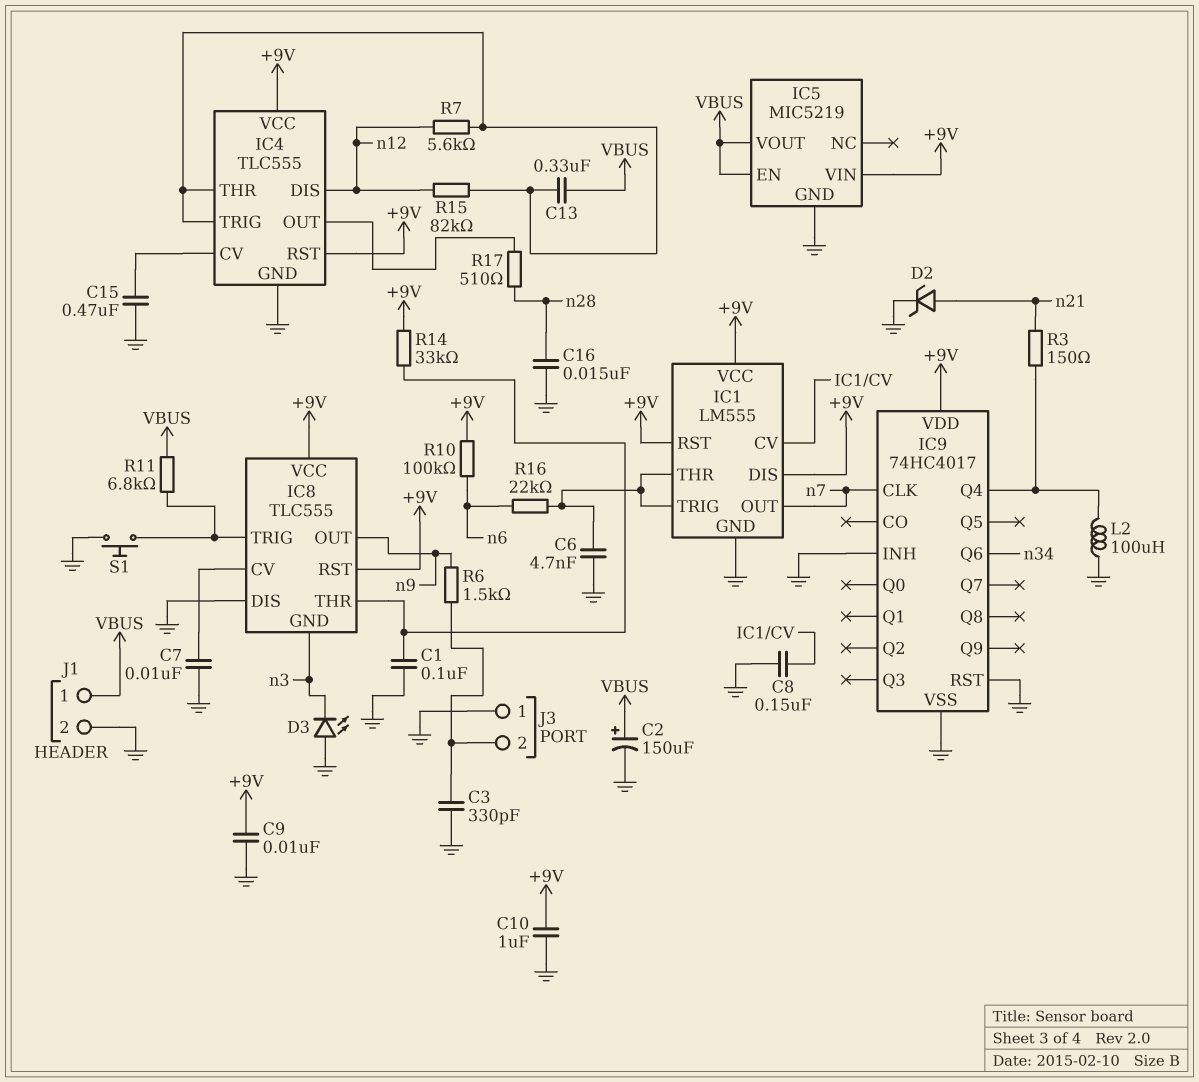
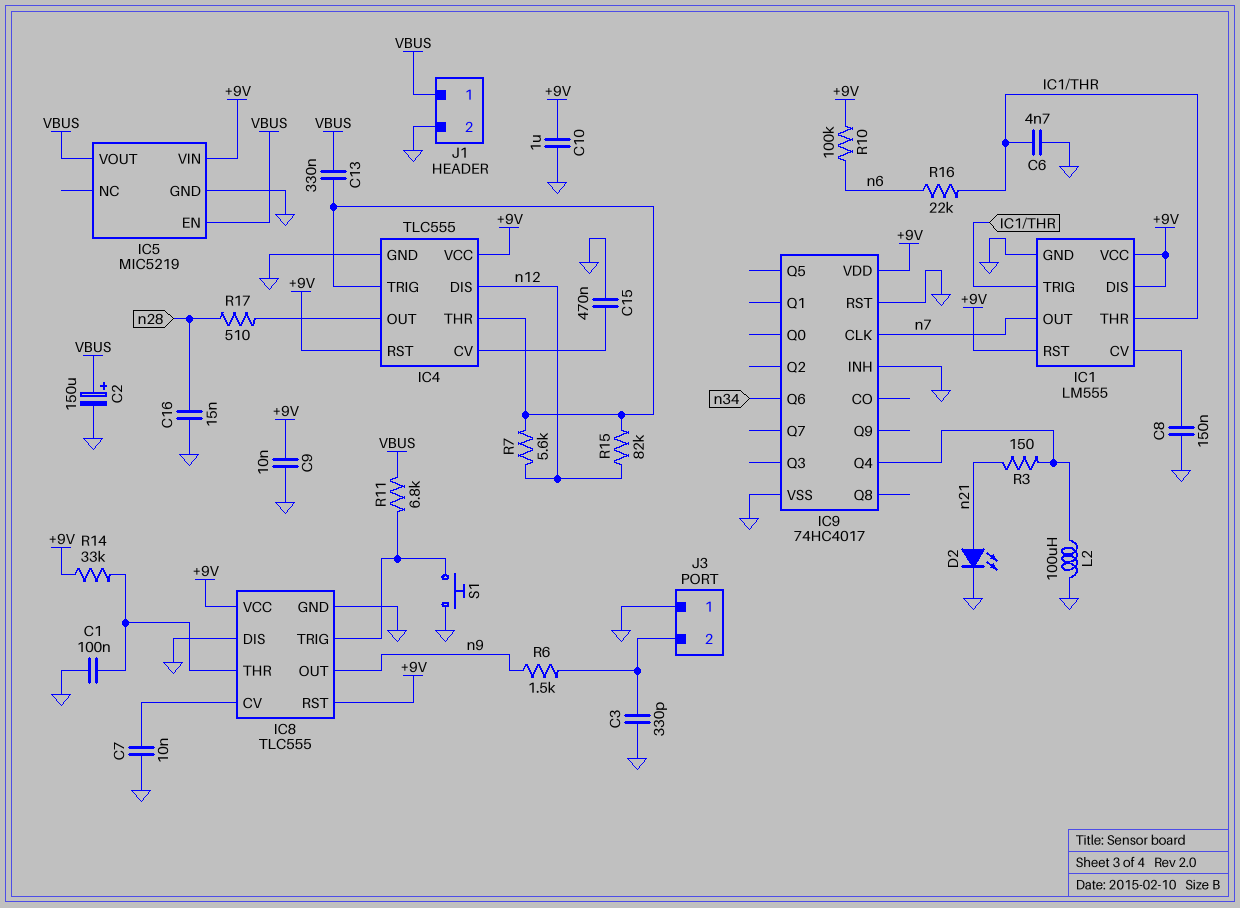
D2: zener (A n21, K GND) -> LED (A n21, K GND)
D3: LED (A GND, K n3) -> none
IC8 pin GND: n3 -> GND

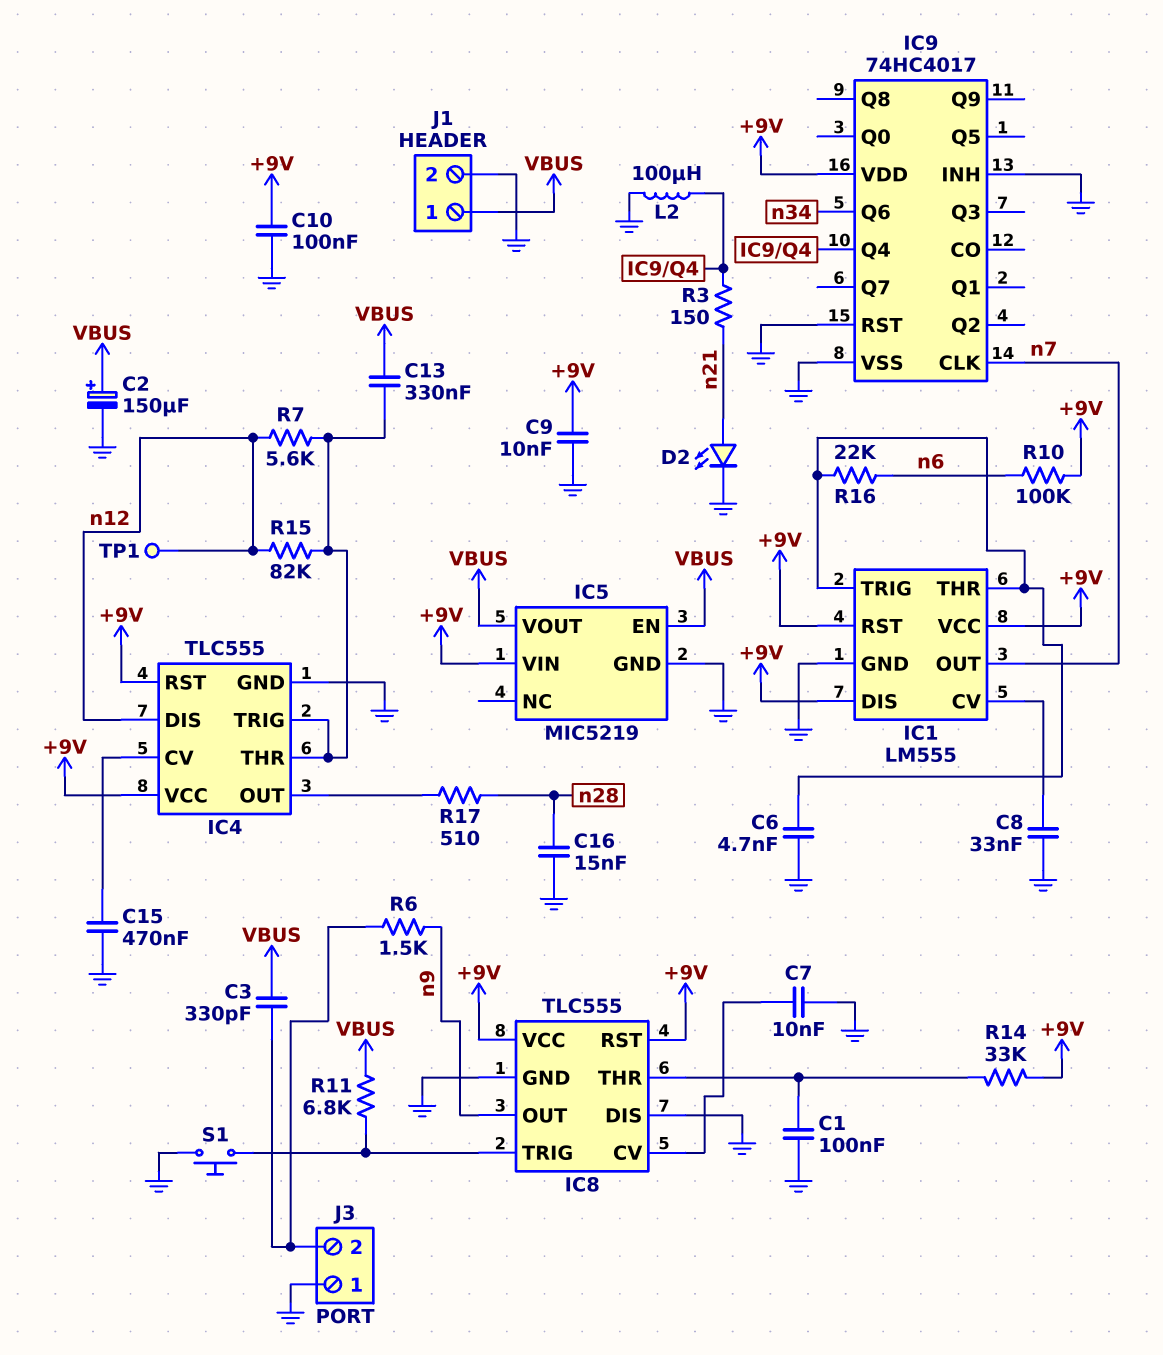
C3: 330pF (GND, J3/2) -> 330pF (J3/2, VBUS)
C8: 150nF (GND, IC1/CV) -> 33nF (GND, IC1/CV)
C10: 1uF (+9V, GND) -> 100nF (+9V, GND)
TP1: none -> test point (n12)

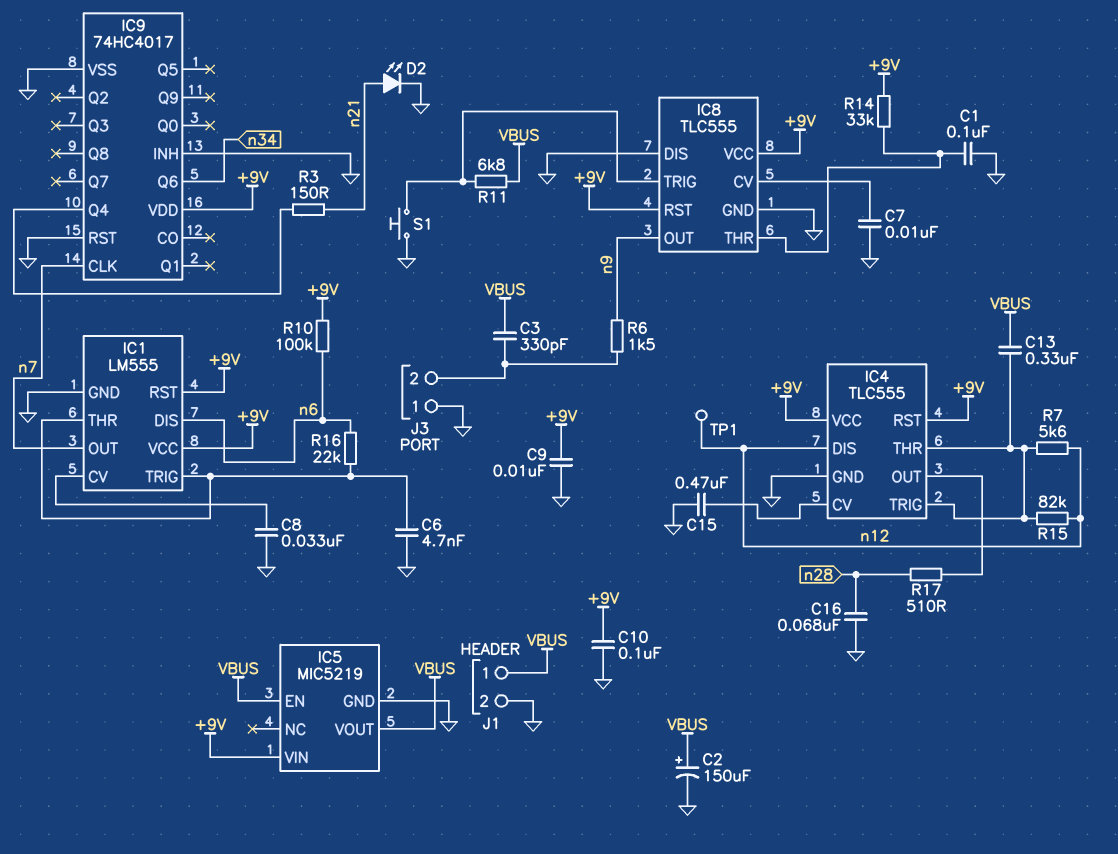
C16: 15nF (GND, n28) -> 68nF (GND, n28)
IC1 pin DIS: +9V -> n6
L2: 100uH (GND, IC9/Q4) -> none

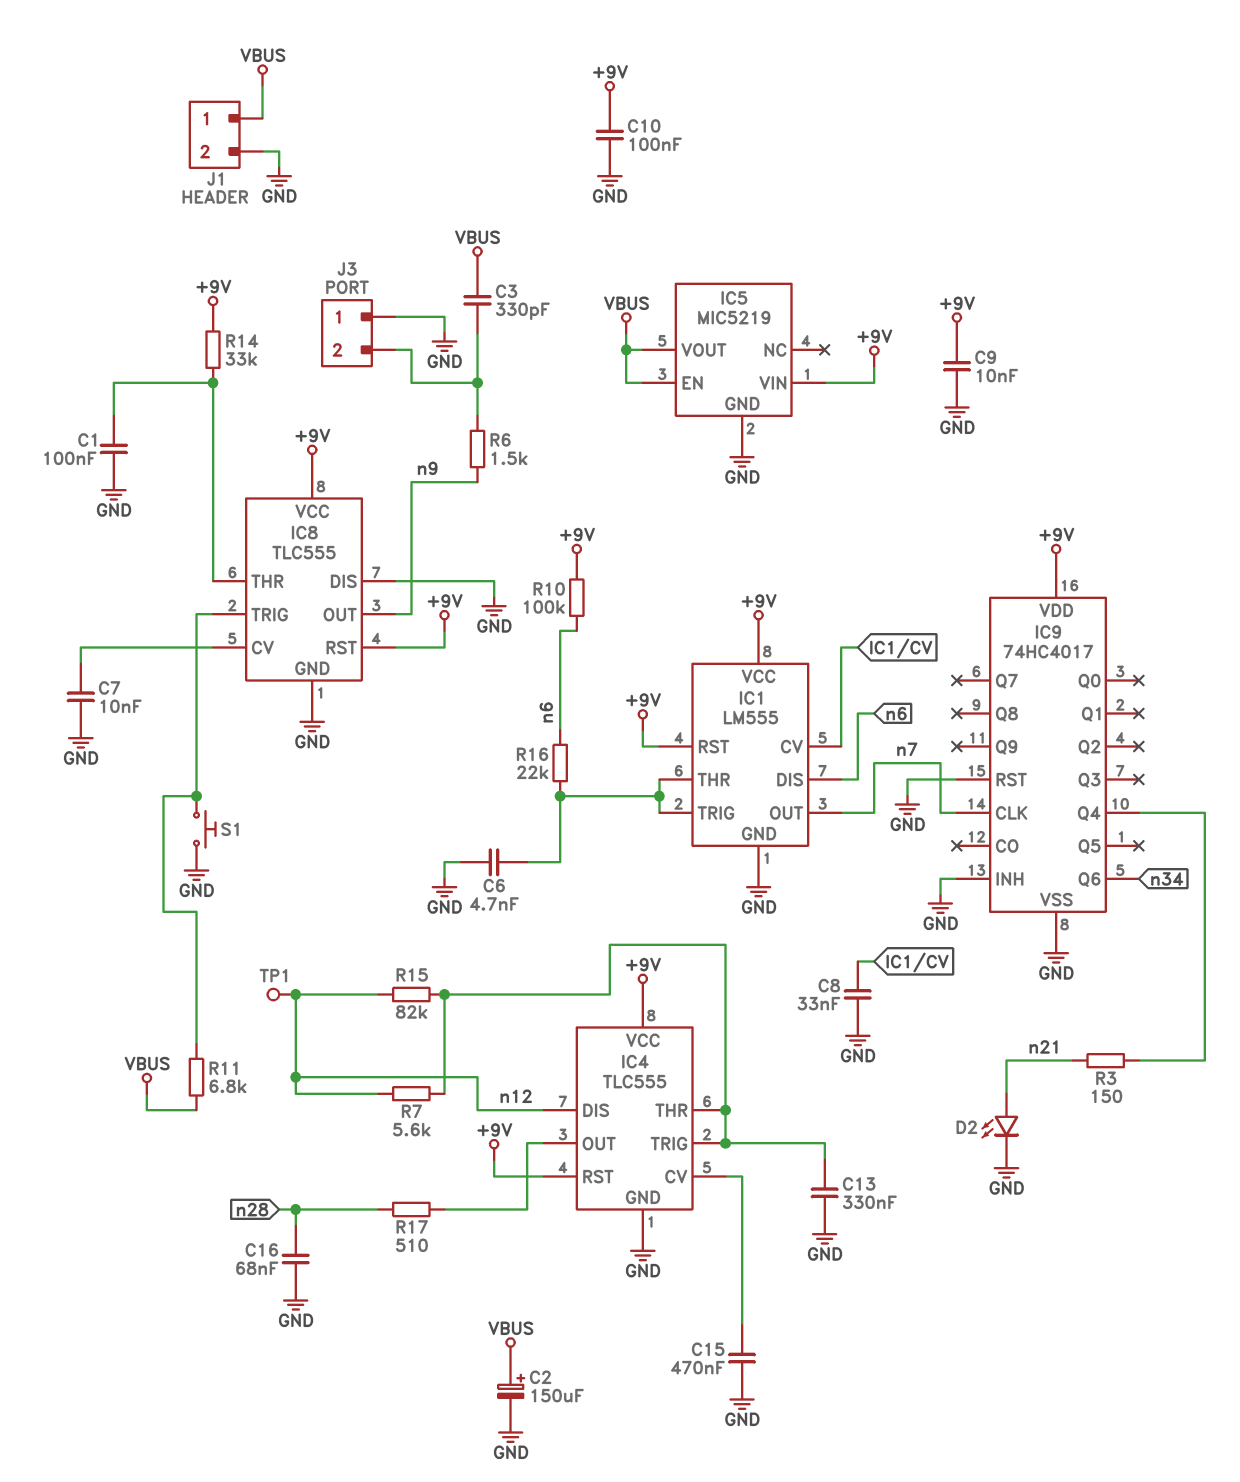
C13: 330nF (IC4/THR, VBUS) -> 330nF (GND, IC4/THR)

